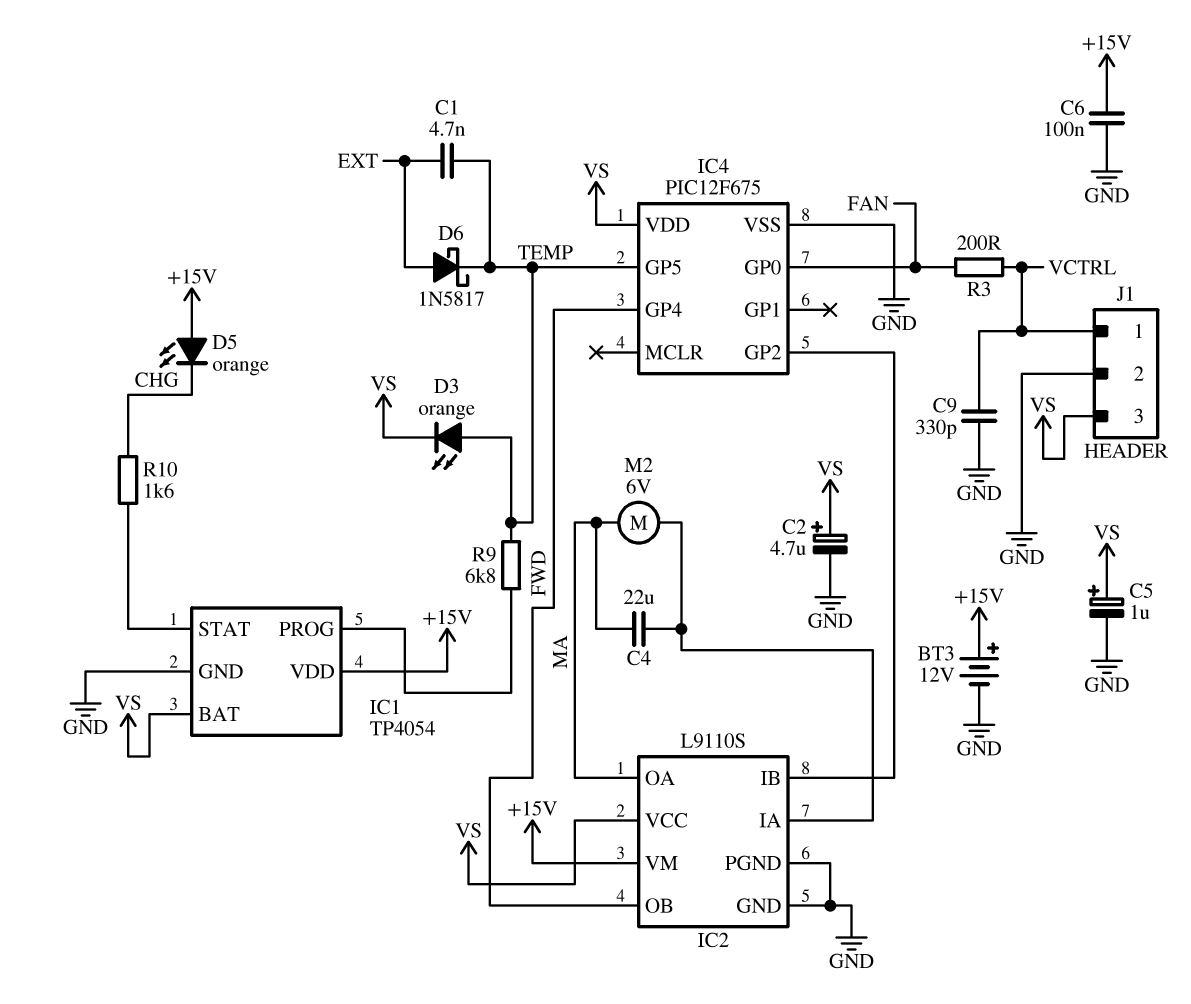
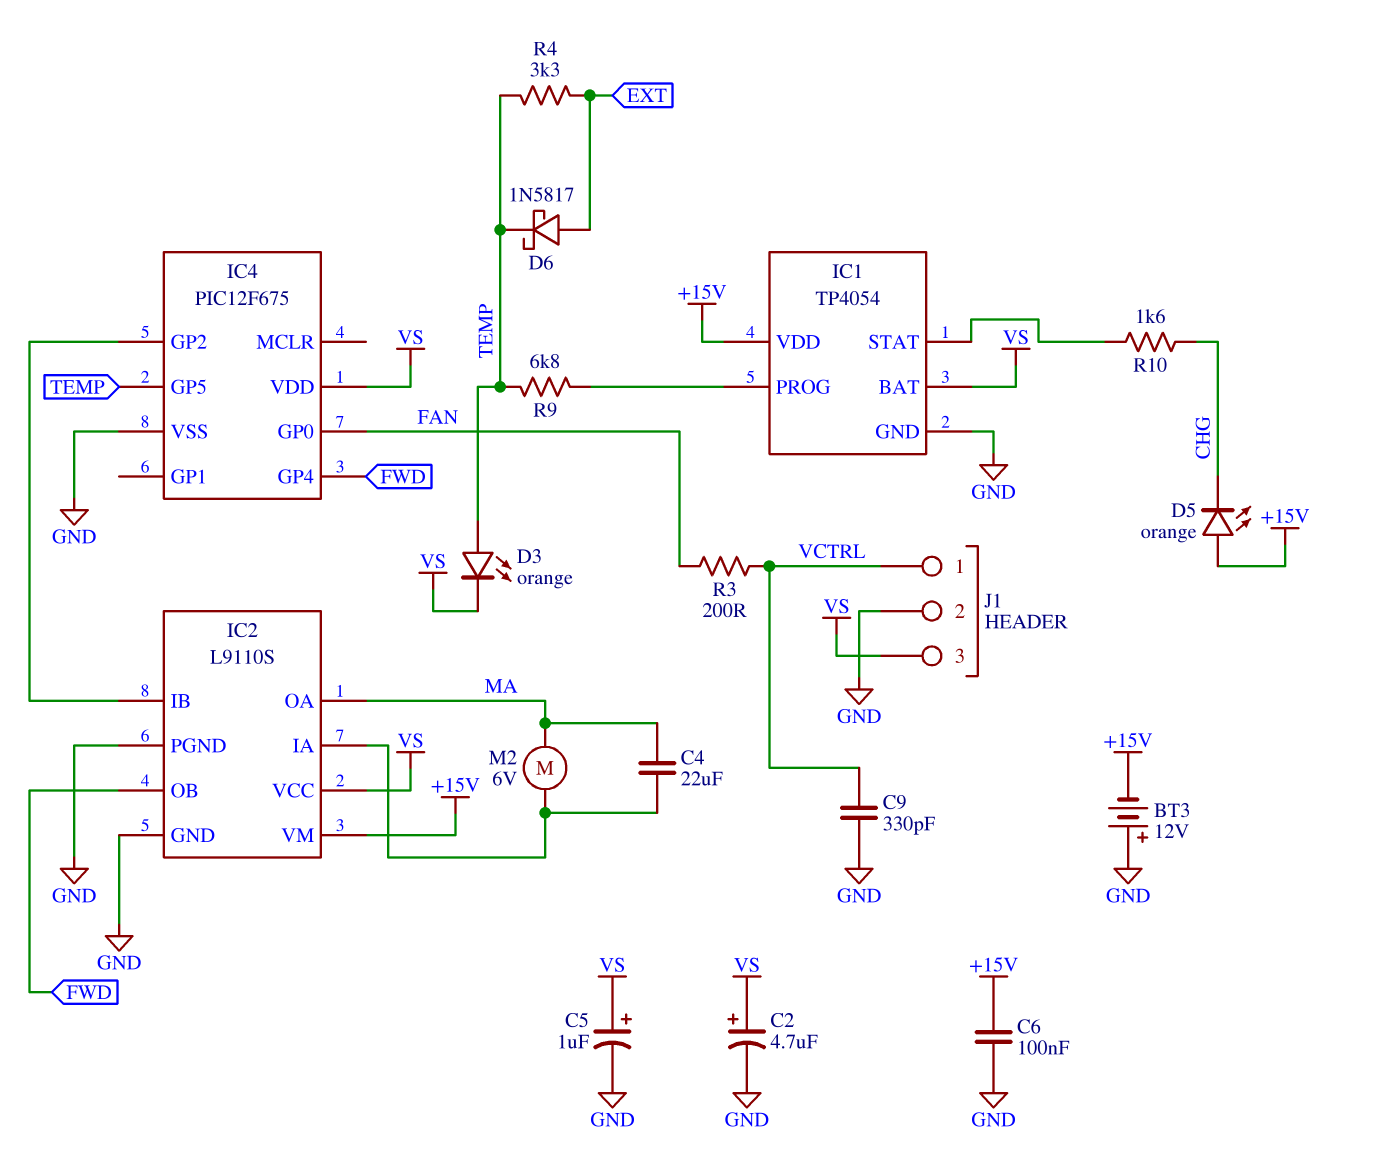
BT3: 12V (plus +15V, minus GND) -> 12V (plus GND, minus +15V)
C1: 4.7nF (EXT, TEMP) -> none
R4: none -> 3.3k (EXT, TEMP)

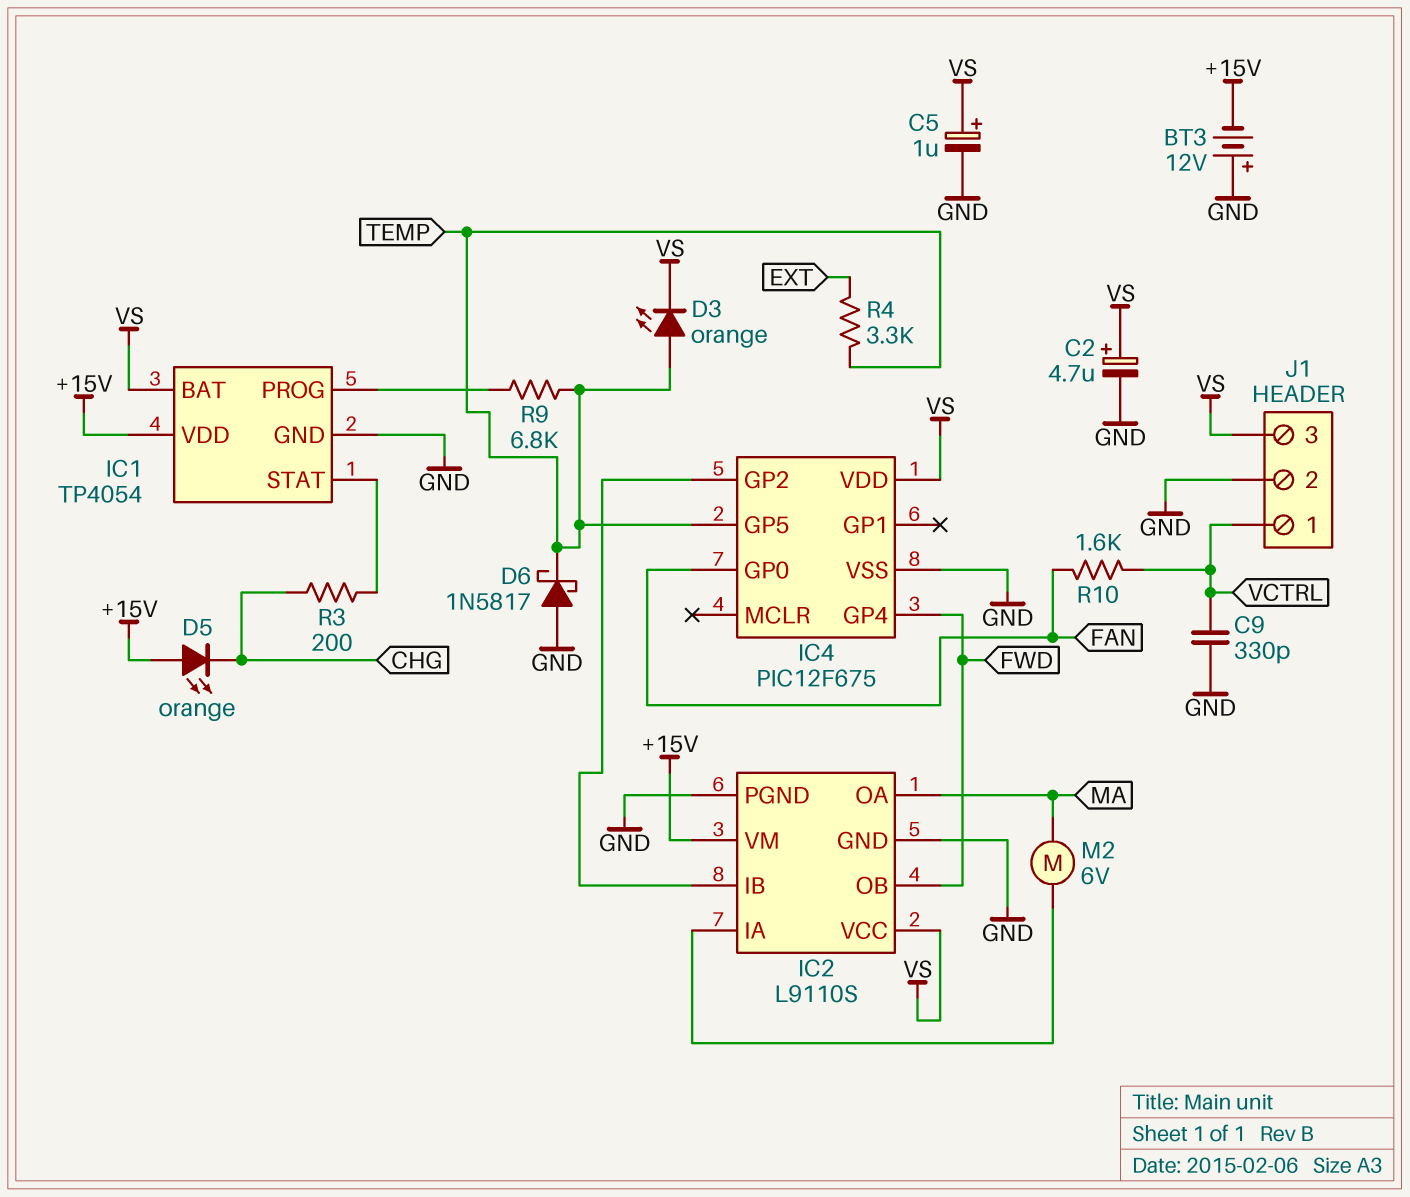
C4: 22uF (IC2/IA, MA) -> none
C6: 100nF (+15V, GND) -> none
D6: schottky 1N5817 (A EXT, K TEMP) -> schottky 1N5817 (A GND, K TEMP)
R3: 200 (FAN, VCTRL) -> 200 (CHG, IC1/STAT)
R10: 1.6k (CHG, IC1/STAT) -> 1.6k (FAN, VCTRL)

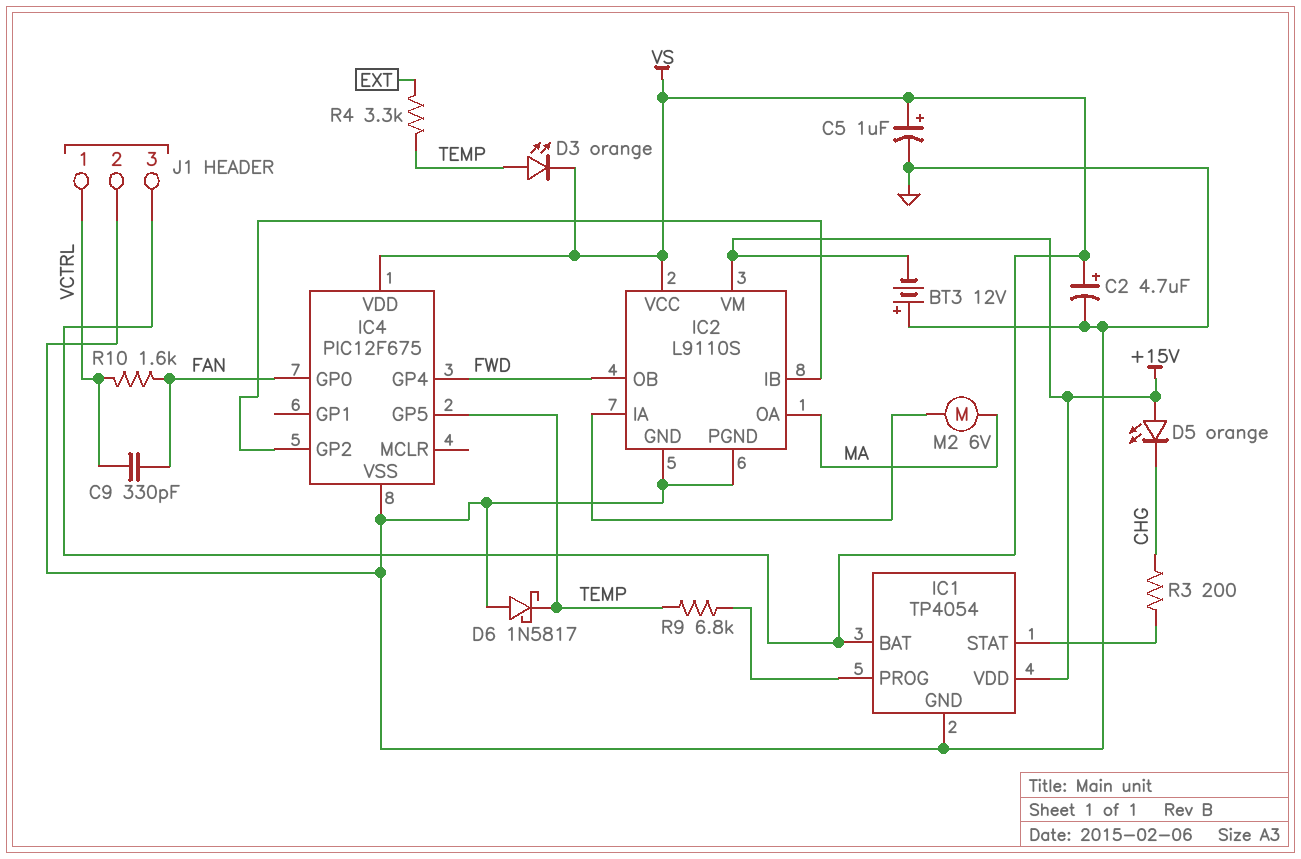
C9: 330pF (GND, VCTRL) -> 330pF (FAN, VCTRL)

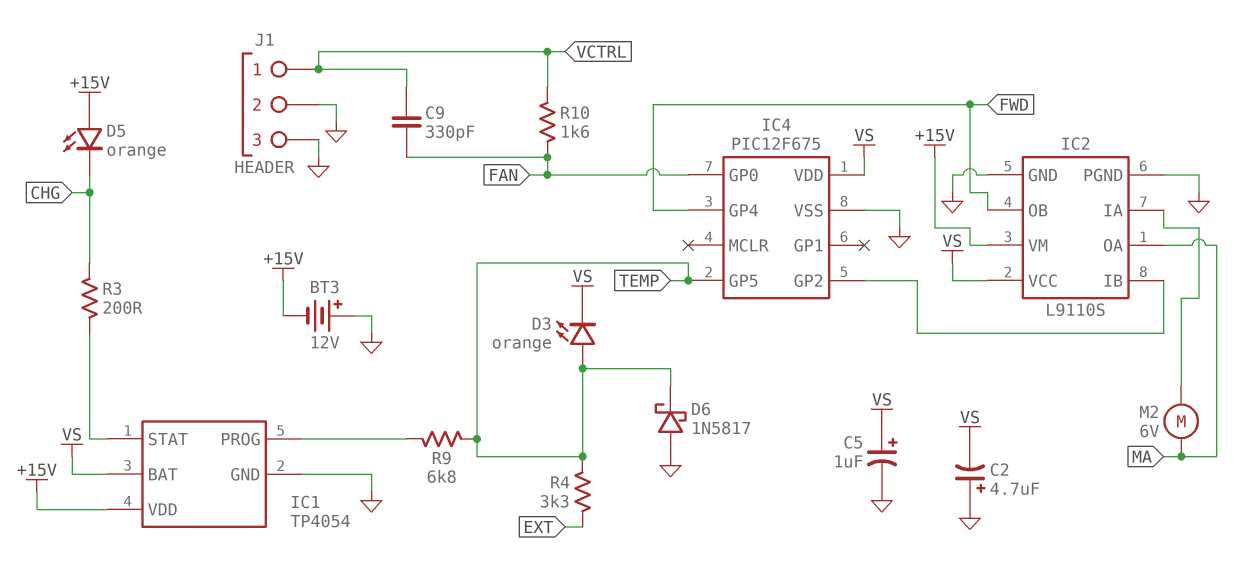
C2: 4.7uF (plus VS, minus GND) -> 4.7uF (plus GND, minus VS)
J1 pin 3: VS -> GND

